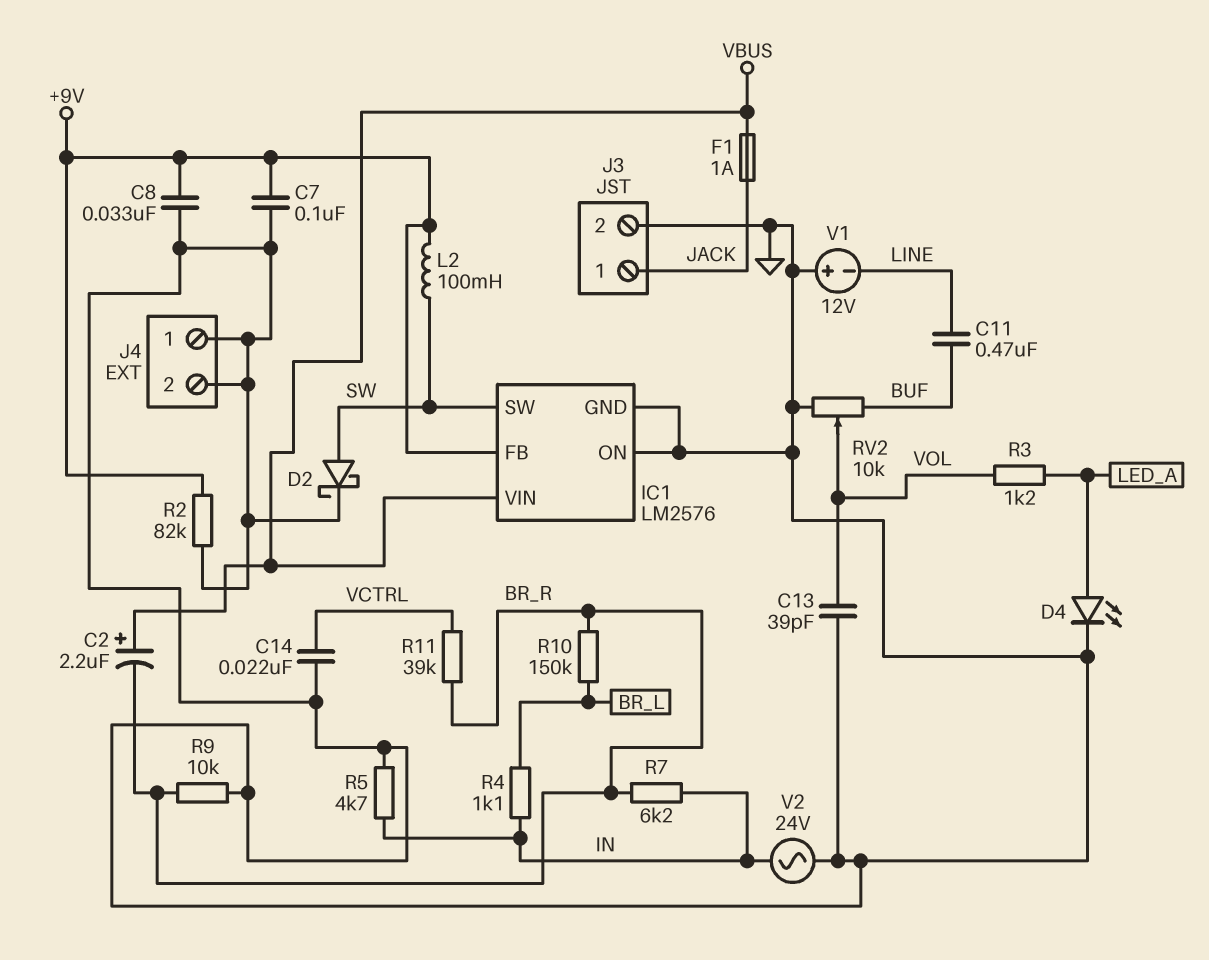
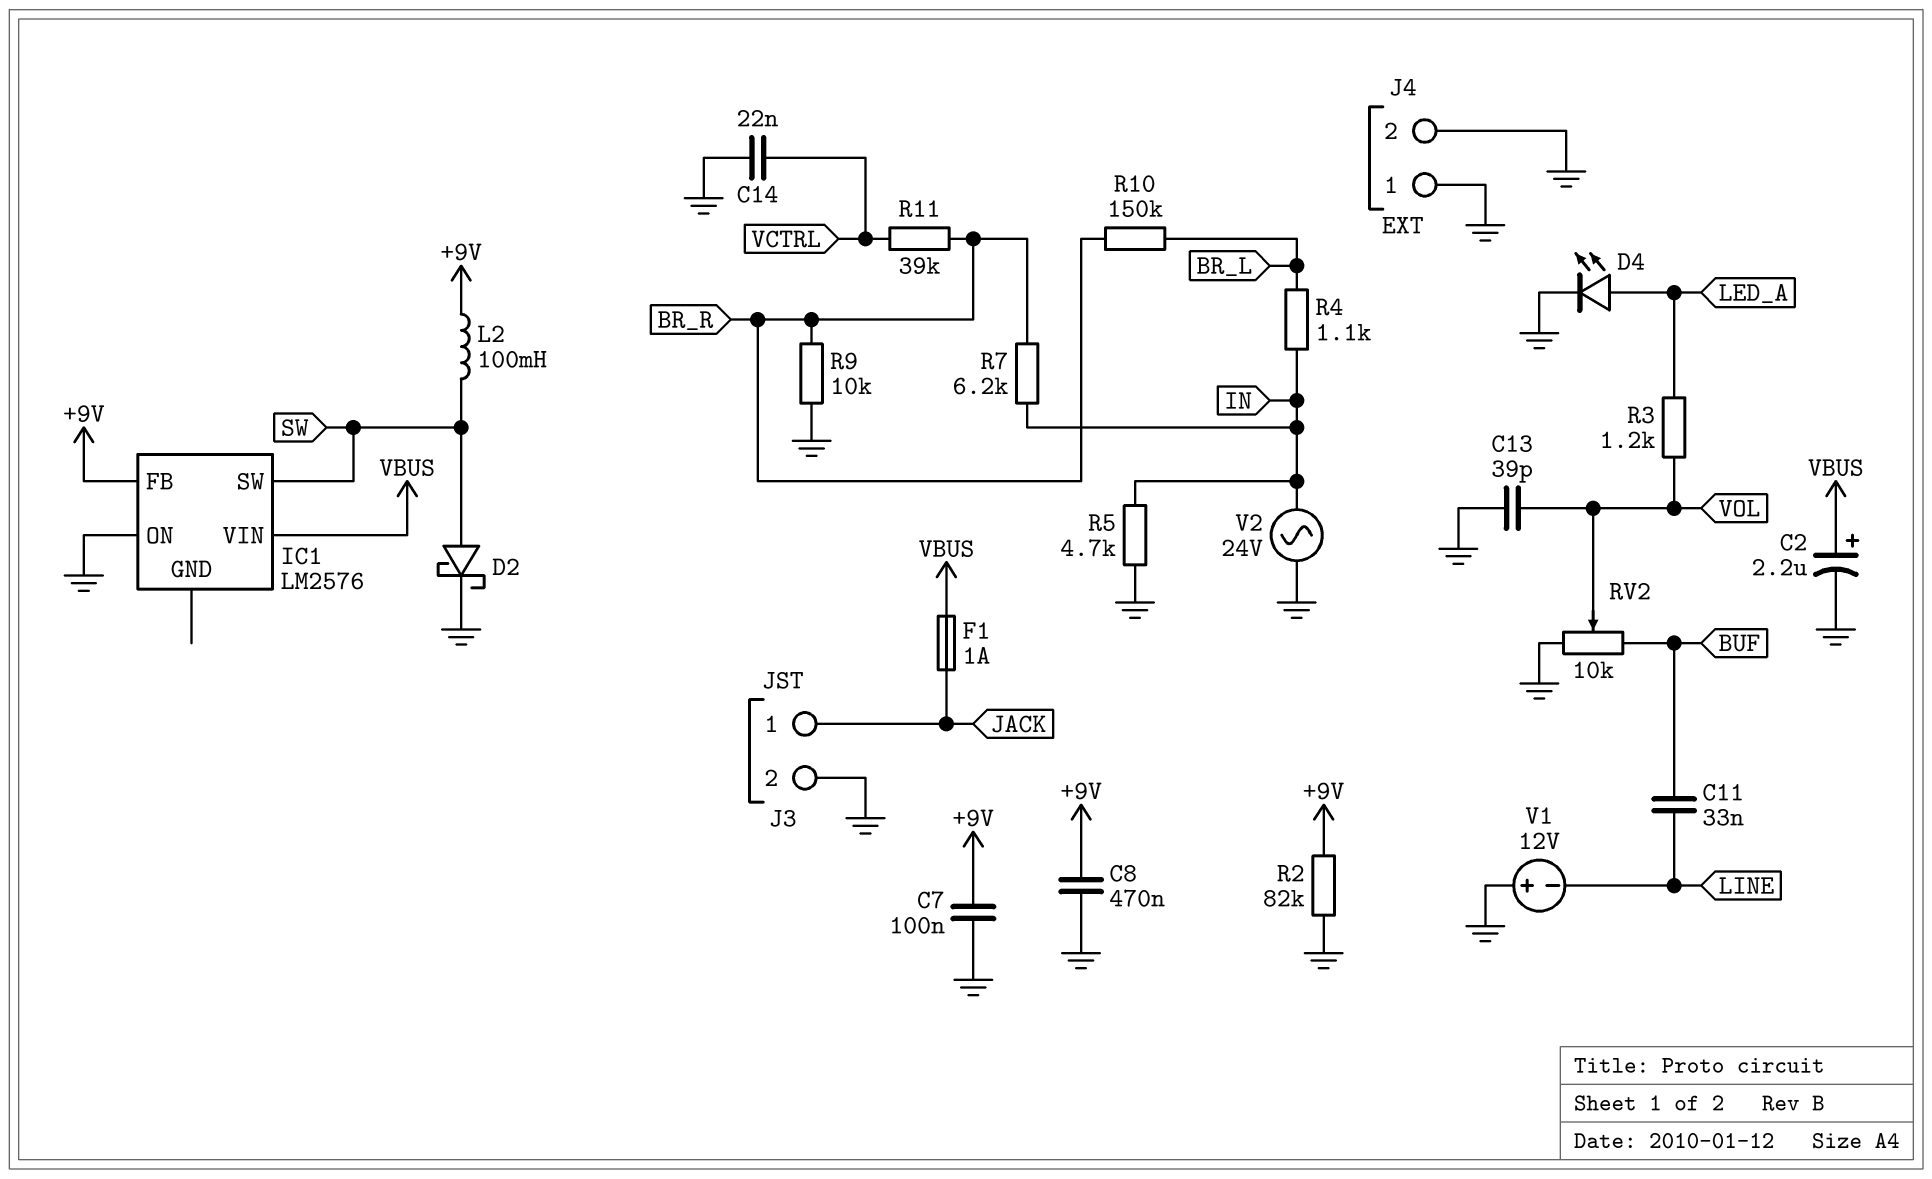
C2: 2.2uF (plus VBUS, minus BR_R) -> 2.2uF (plus VBUS, minus GND)
C8: 33nF (+9V, GND) -> 470nF (+9V, GND)
C11: 470nF (BUF, LINE) -> 33nF (BUF, LINE)
IC1 pin GND: GND -> none

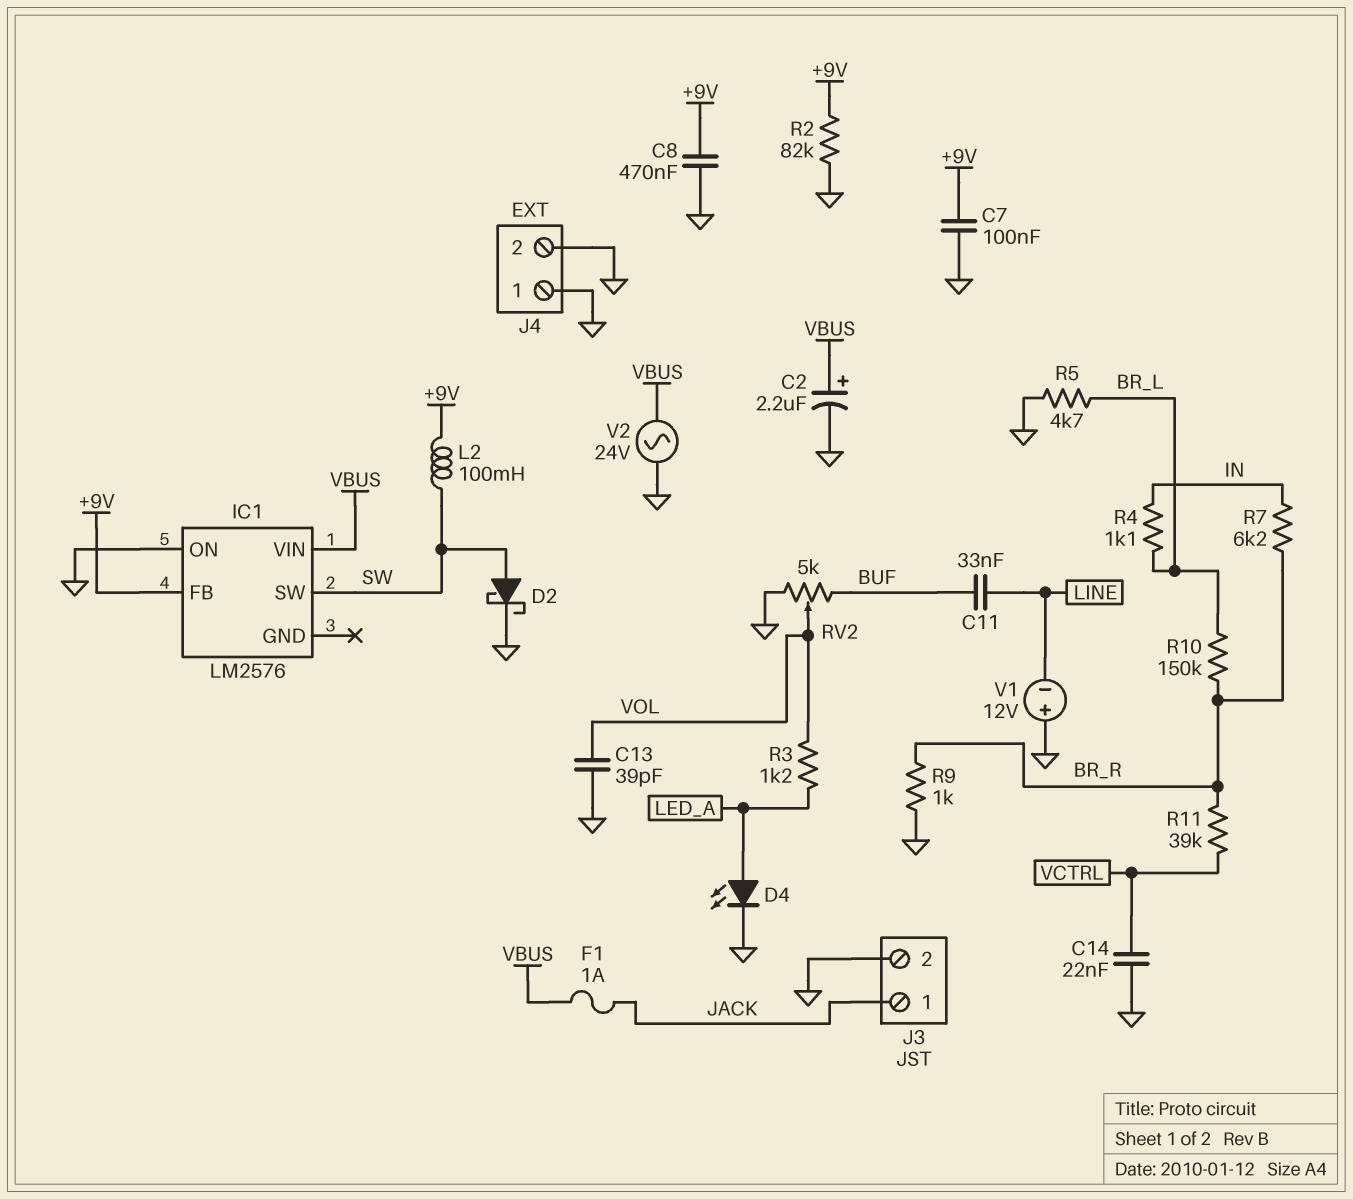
R5: 4.7k (GND, IN) -> 4.7k (BR_L, GND)
R9: 10k (BR_R, GND) -> 1k (BR_R, GND)
RV2: 10k (BUF, GND, wiper VOL) -> 5k (BUF, GND, wiper VOL)
V2: AC 24V (GND, IN) -> AC 24V (GND, VBUS)

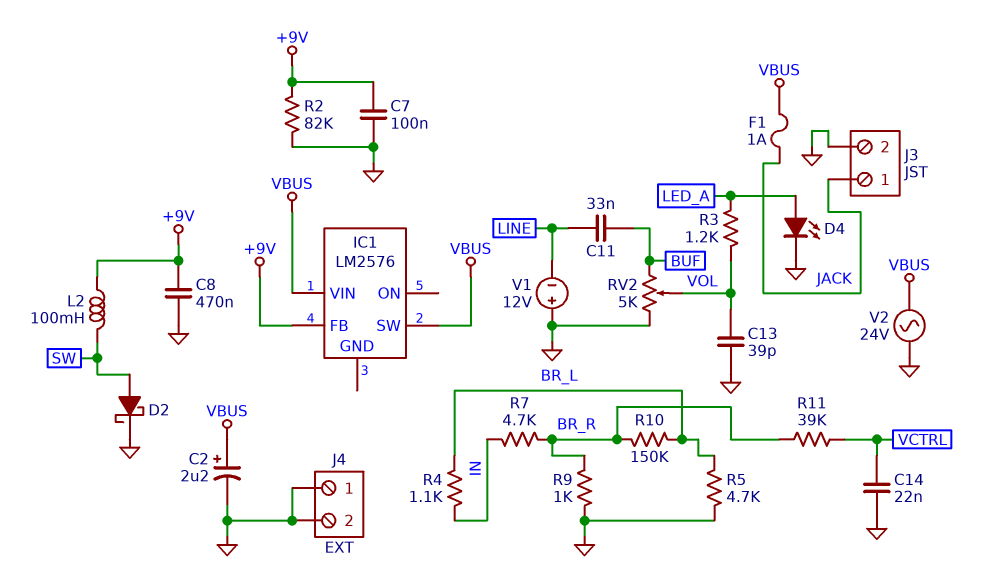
IC1 pin ON: GND -> none
IC1 pin SW: SW -> VBUS
R7: 6.2k (BR_R, IN) -> 4.7k (BR_R, IN)

